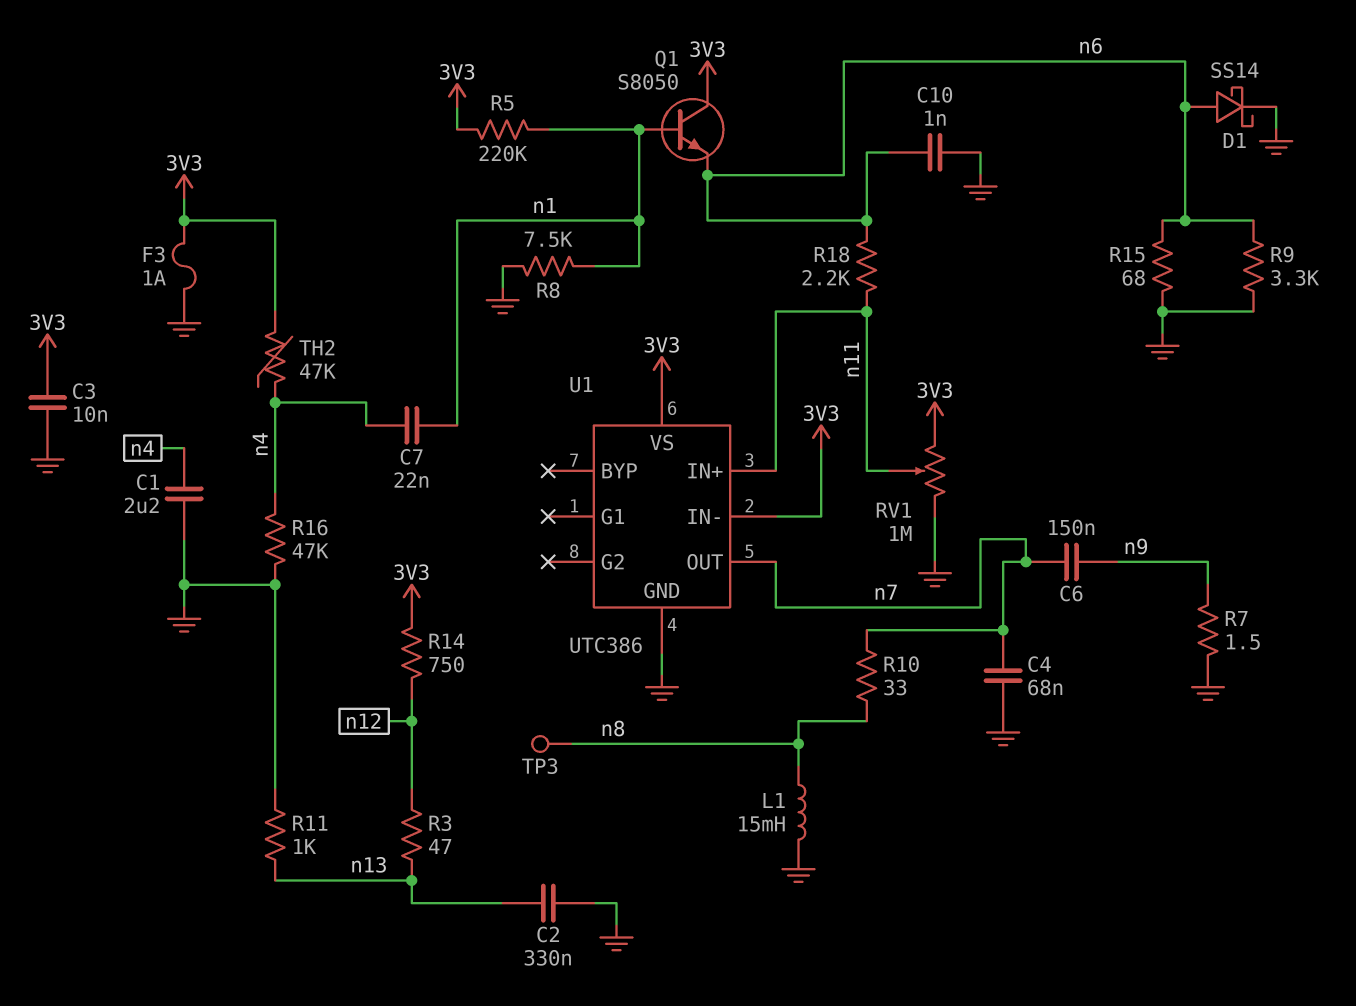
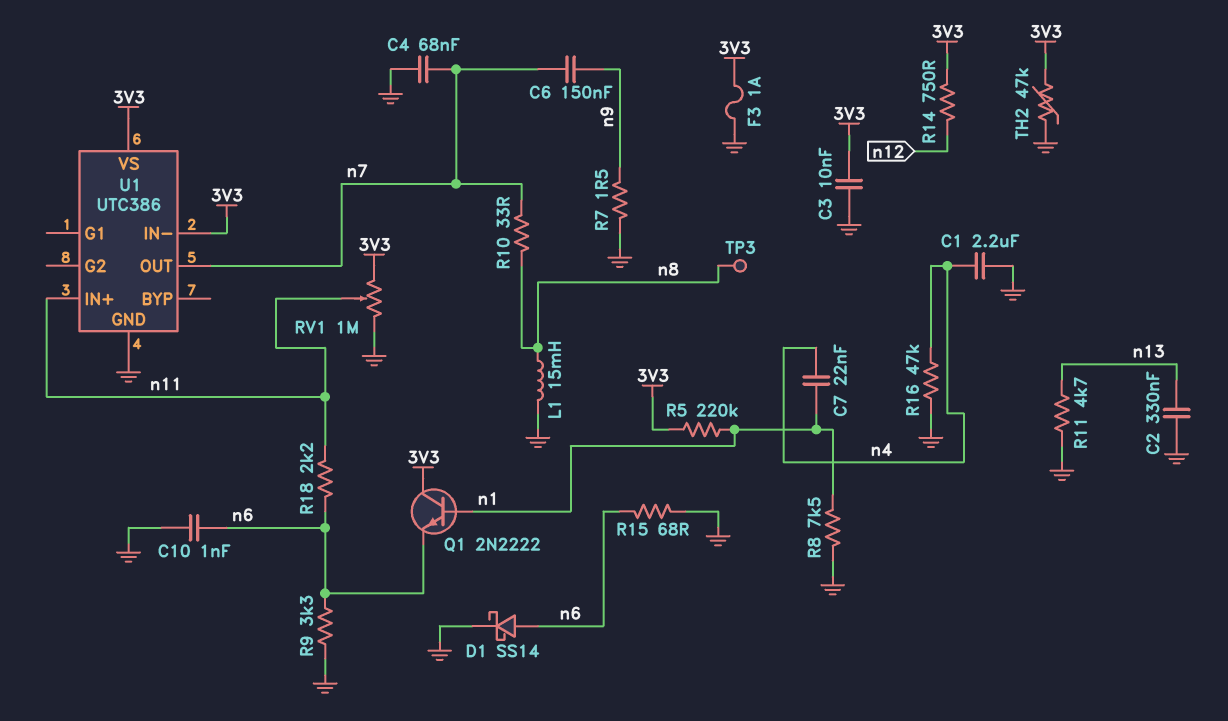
Q1: NPN S8050 (B n1, C 3V3, E n6) -> NPN 2N2222 (B n1, C 3V3, E n6)
R3: 47 (n12, n13) -> none
R11: 1k (GND, n13) -> 4.7k (GND, n13)
TH2: 47k (3V3, n4) -> 47k (3V3, GND)

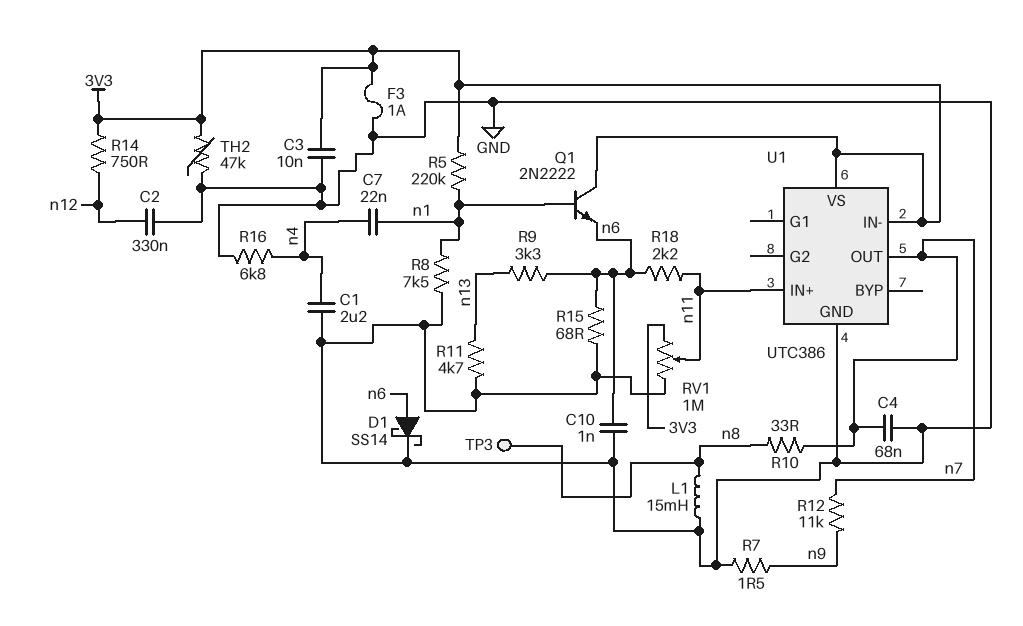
C2: 330nF (GND, n13) -> 330nF (GND, n12)
C6: 150nF (n7, n9) -> none
R9: 3.3k (GND, n6) -> 3.3k (n6, n13)
R12: none -> 11k (n7, n9)
R16: 47k (GND, n4) -> 6.8k (GND, n4)

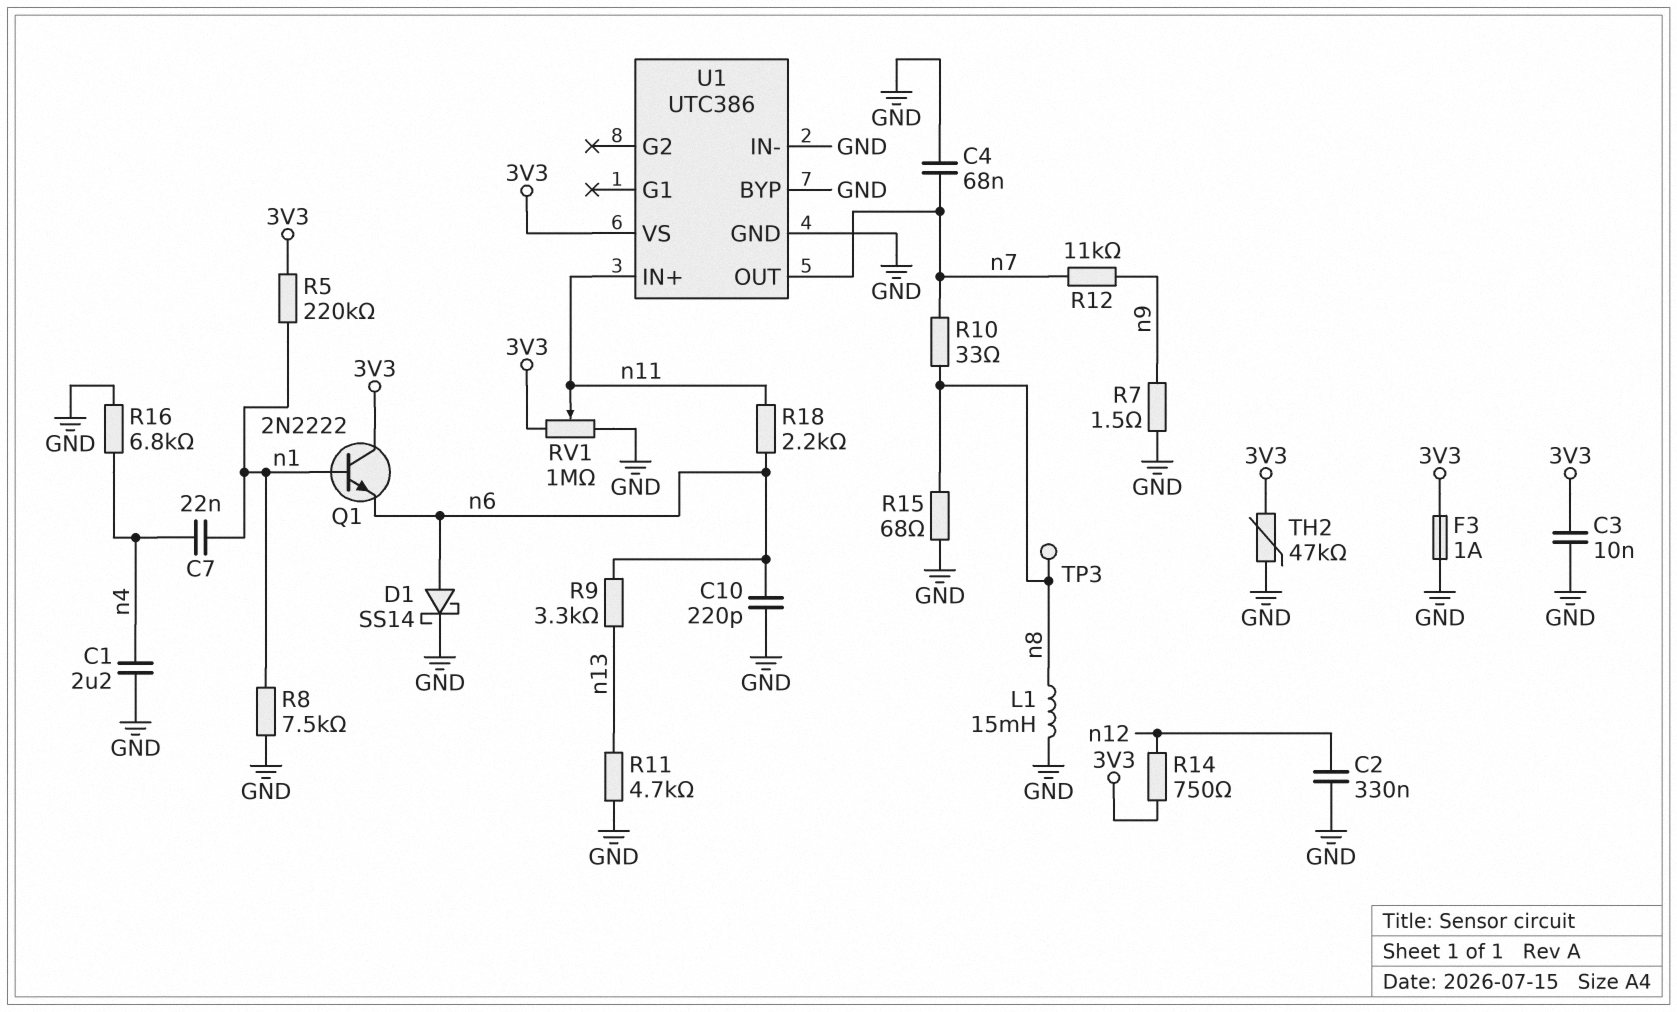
C10: 1nF (GND, n6) -> 220pF (GND, n6)
R15: 68 (GND, n6) -> 68 (GND, n8)
U1 pin BYP: none -> GND
U1 pin IN-: 3V3 -> GND

